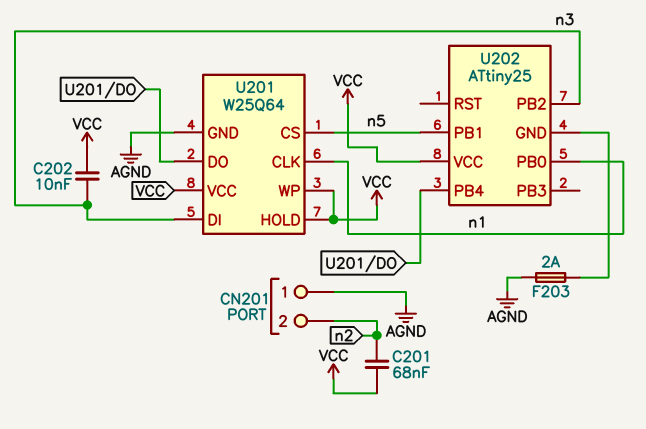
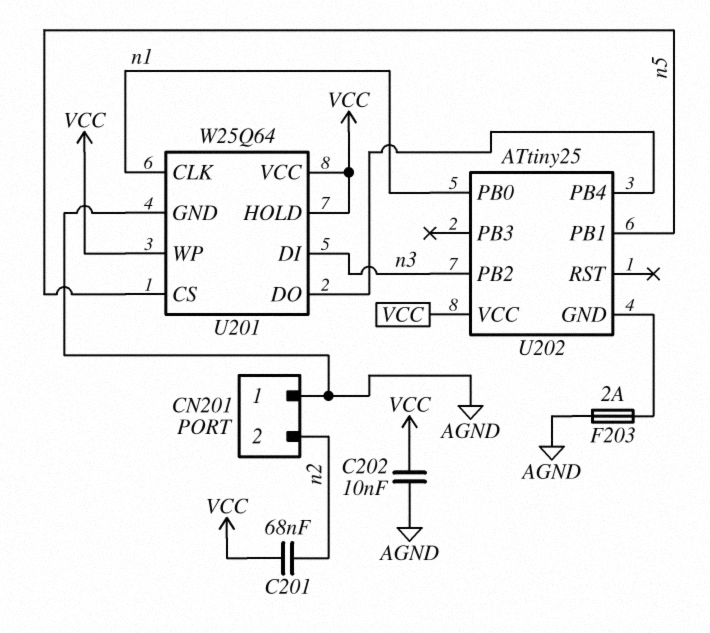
C202: 10nF (VCC, n3) -> 10nF (AGND, VCC)

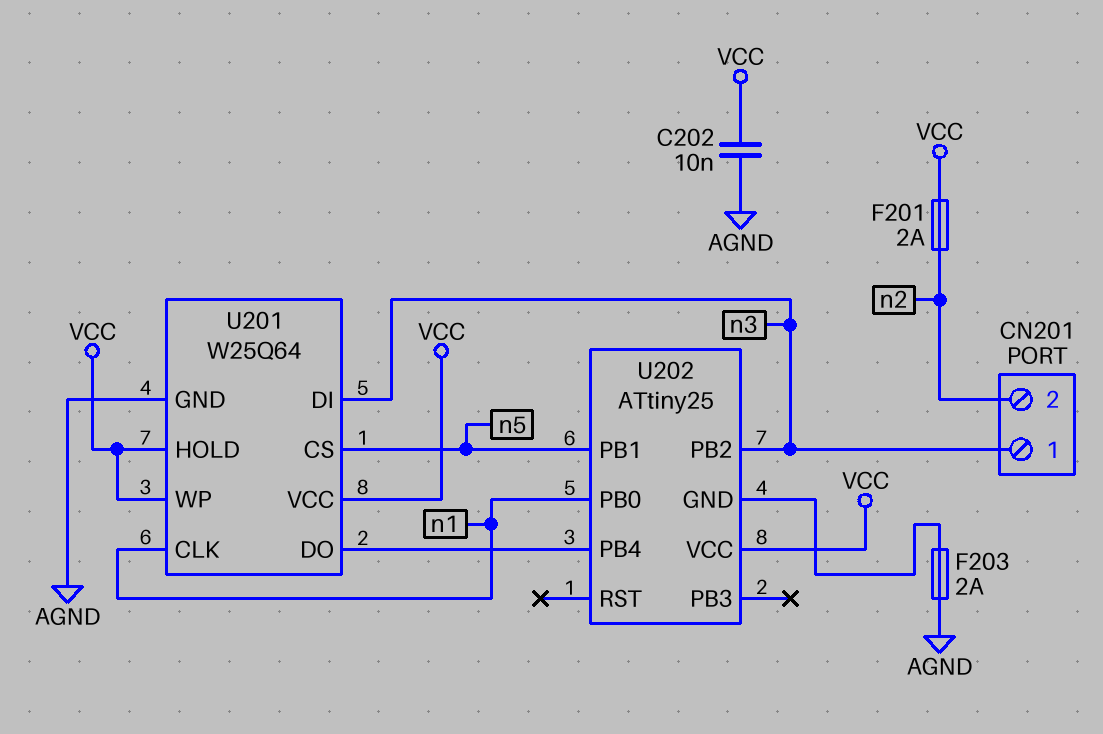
C201: 68nF (VCC, n2) -> none
CN201 pin 1: AGND -> n3
F201: none -> 2A (VCC, n2)

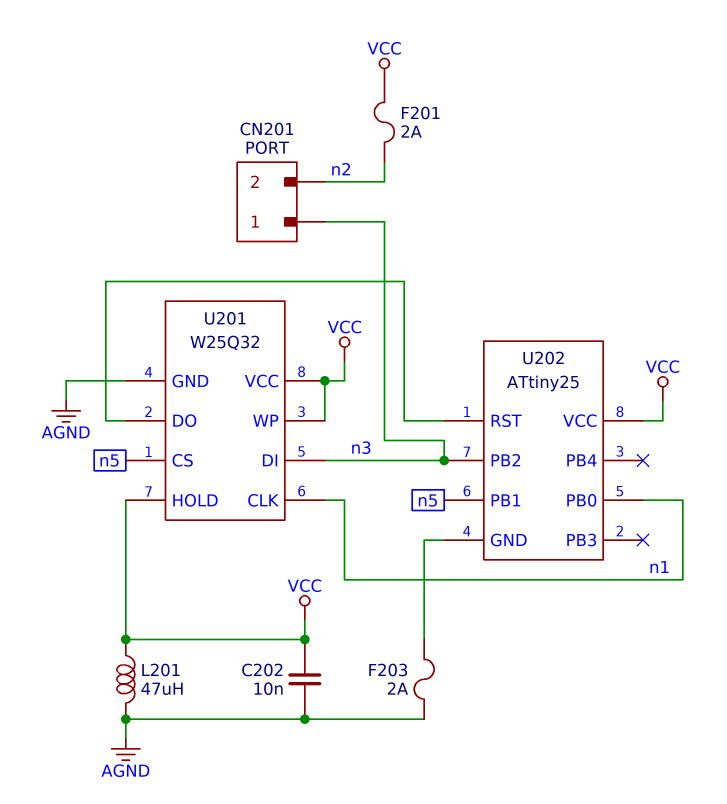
L201: none -> 47uH (AGND, VCC)
U201: W25Q64 -> W25Q32
U202 pin PB4: U201/DO -> none
U202 pin RST: none -> U201/DO

